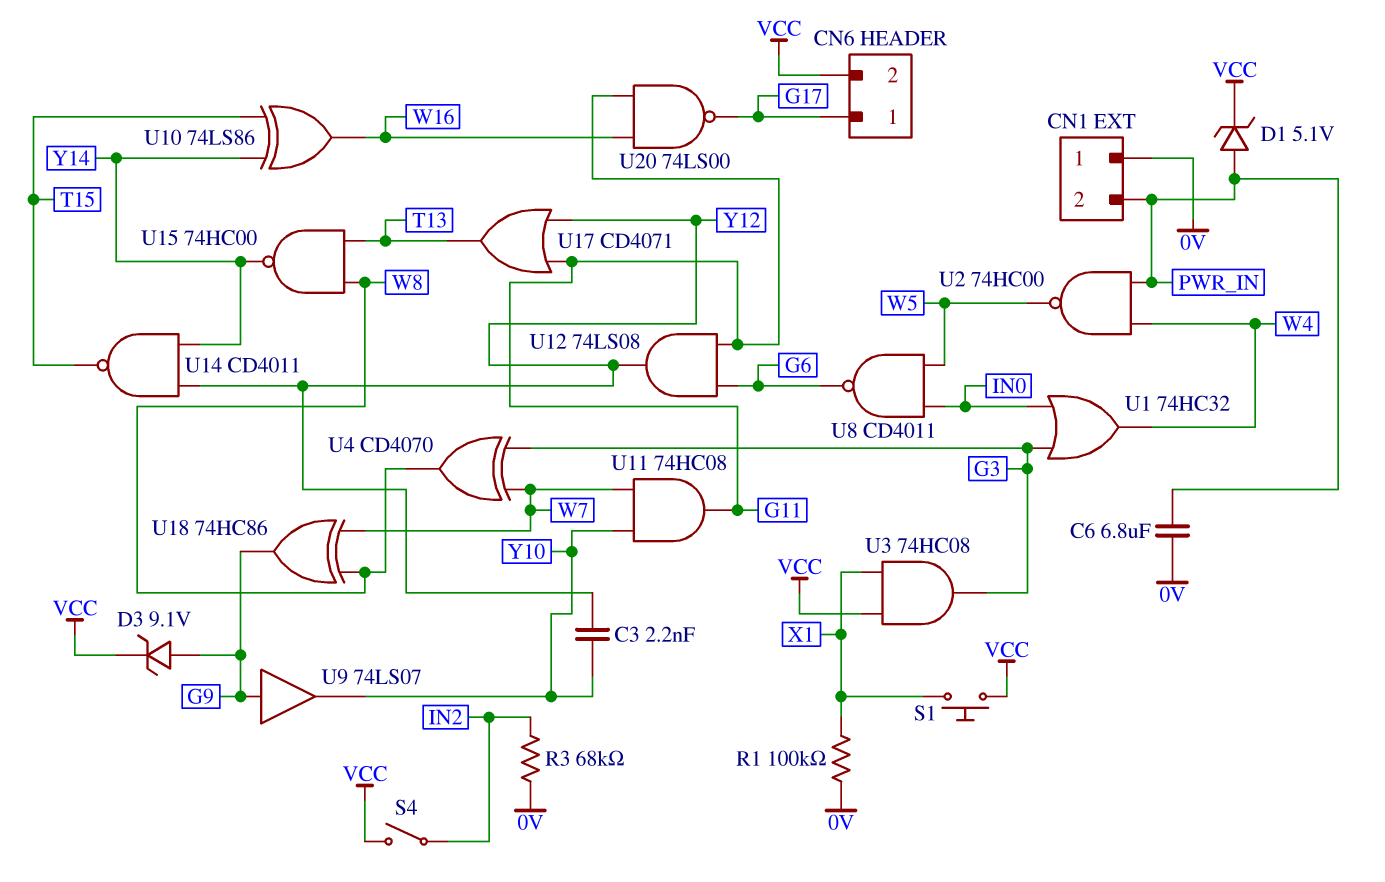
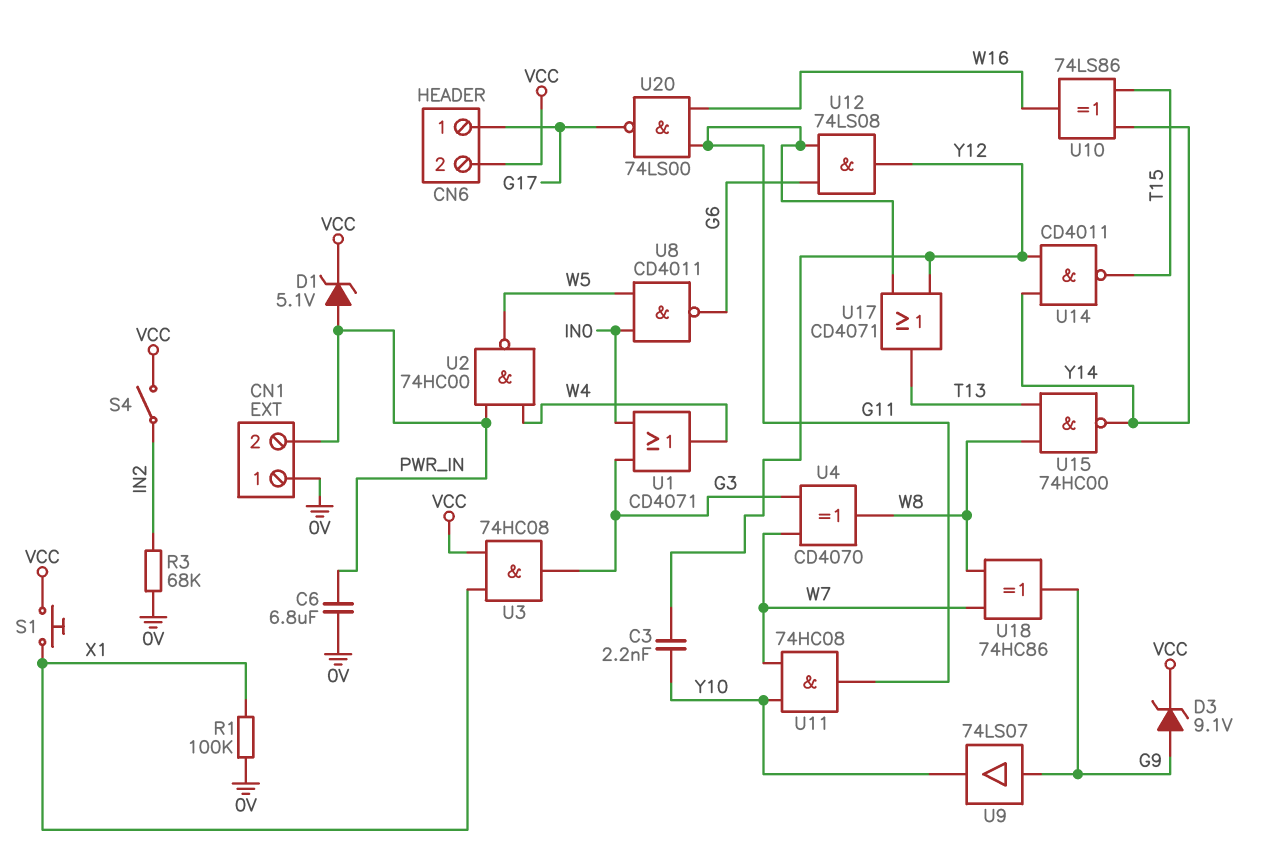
U1: OR 74HC32 (in G3, in IN0, out W4) -> OR CD4071 (in G3, in IN0, out W4)

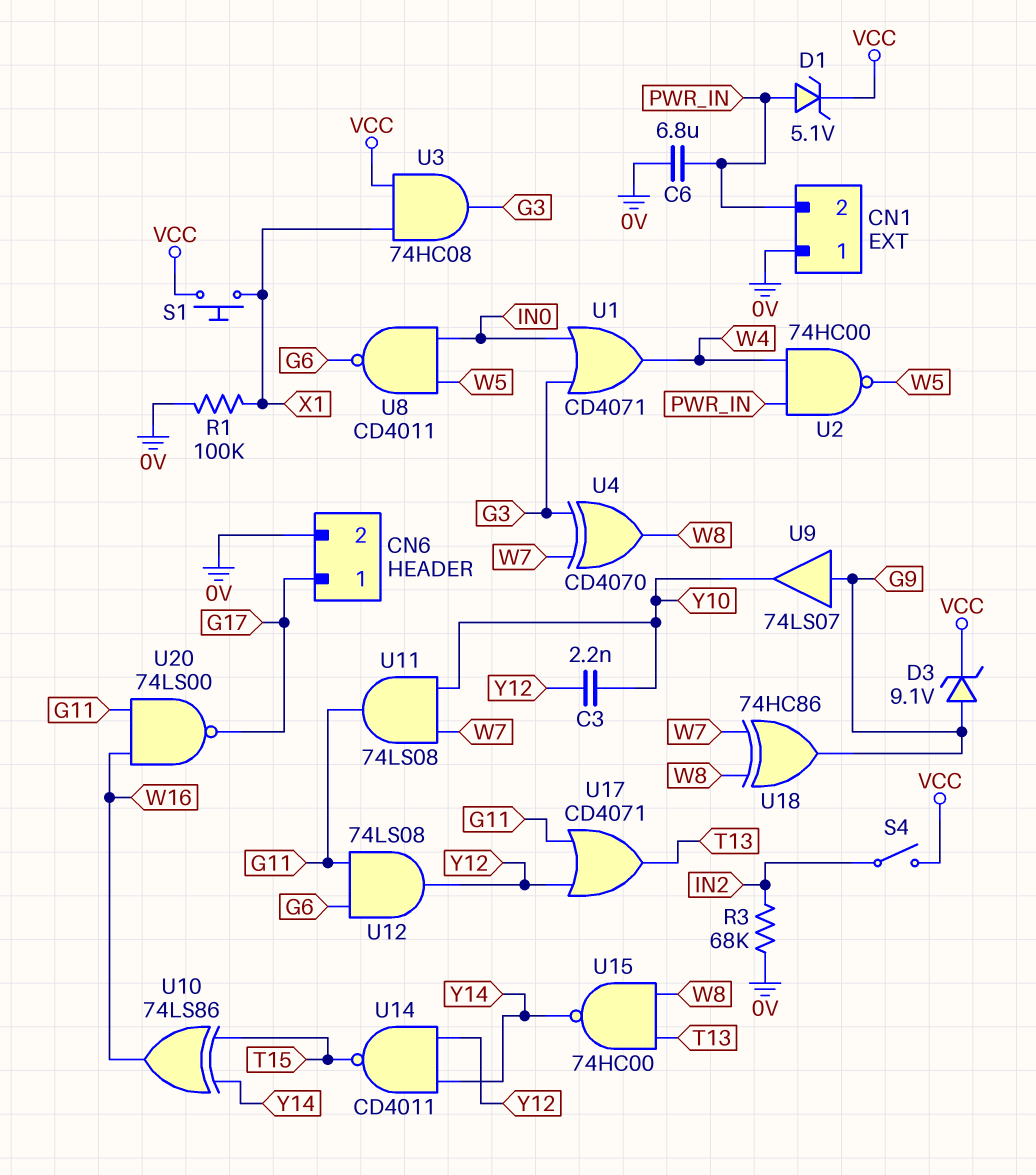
CN6 pin 2: VCC -> 0V
U11: AND 74HC08 (in W7, in Y10, out G11) -> AND 74LS08 (in W7, in Y10, out G11)

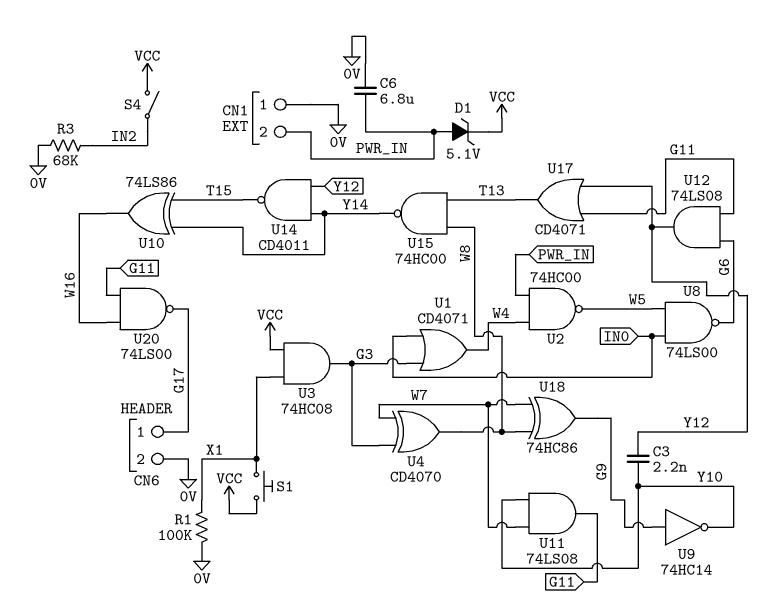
D3: zener 9.1V (A G9, K VCC) -> none
U8: NAND CD4011 (in IN0, in W5, out G6) -> NAND 74LS00 (in IN0, in W5, out G6)
U9: buffer 74LS07 (in G9, out Y10) -> NOT 74HC14 (in G9, out Y10)

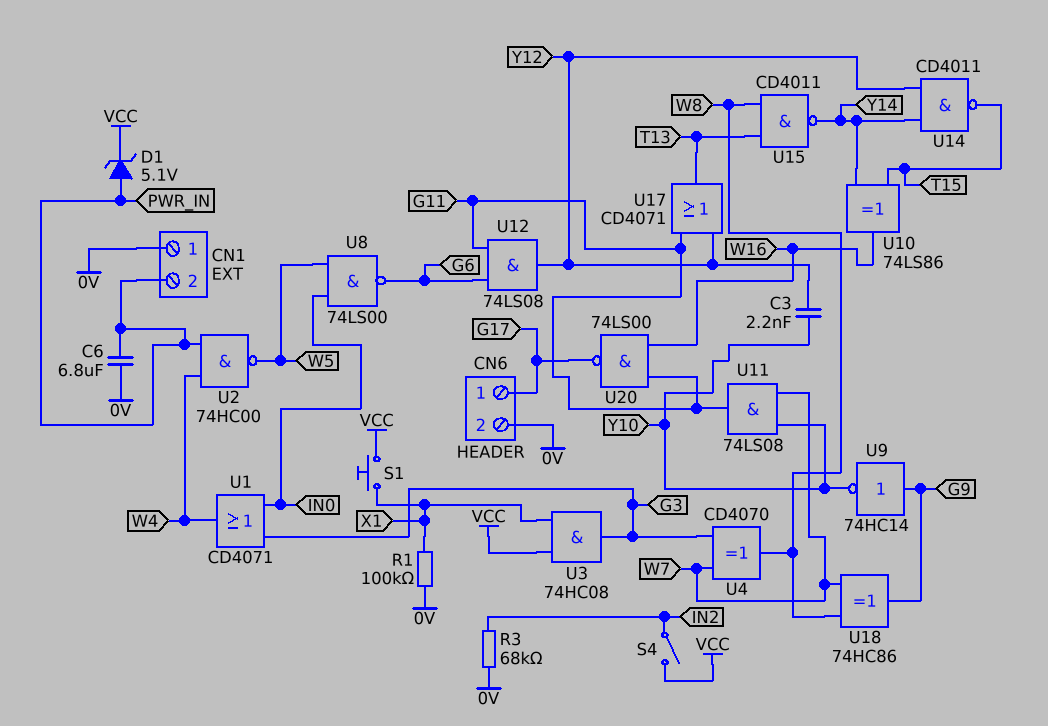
U15: NAND 74HC00 (in T13, in W8, out Y14) -> NAND CD4011 (in T13, in W8, out Y14)

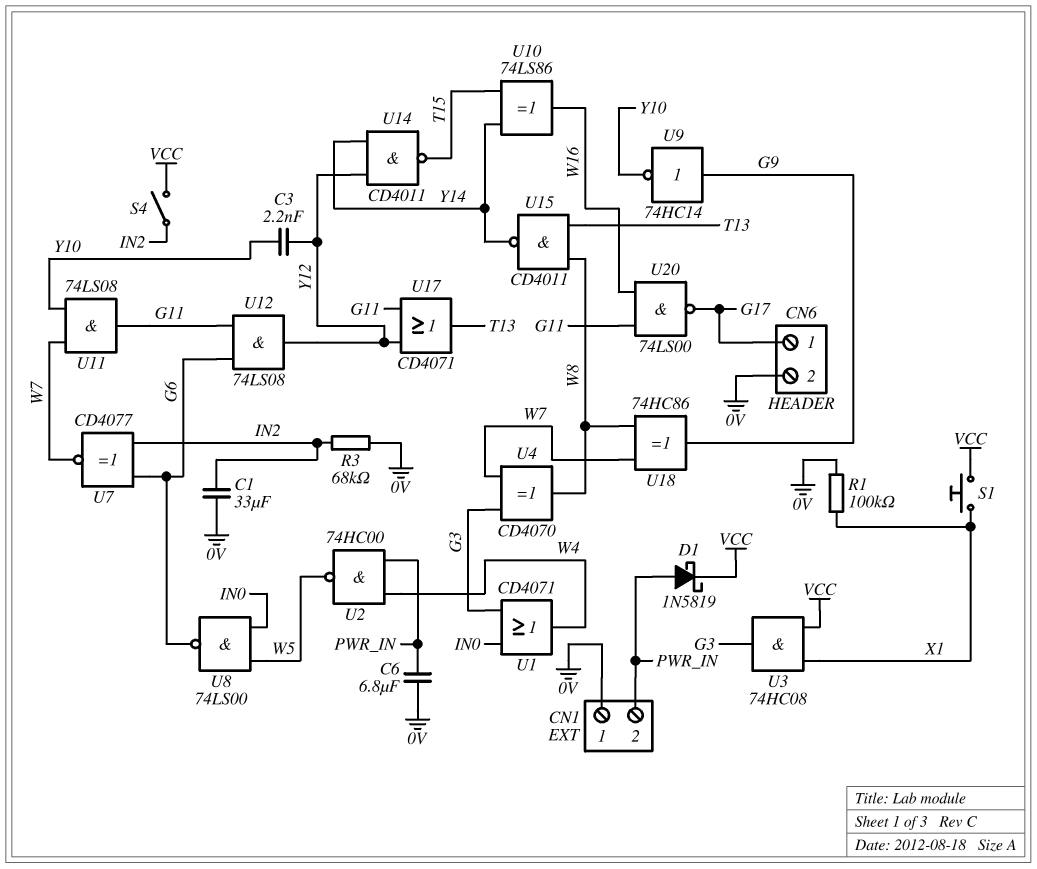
C1: none -> 33uF (0V, IN2)
D1: zener 5.1V (A PWR_IN, K VCC) -> schottky 1N5819 (A PWR_IN, K VCC)
U7: none -> XNOR CD4077 (in G6, in IN2, out W7)

